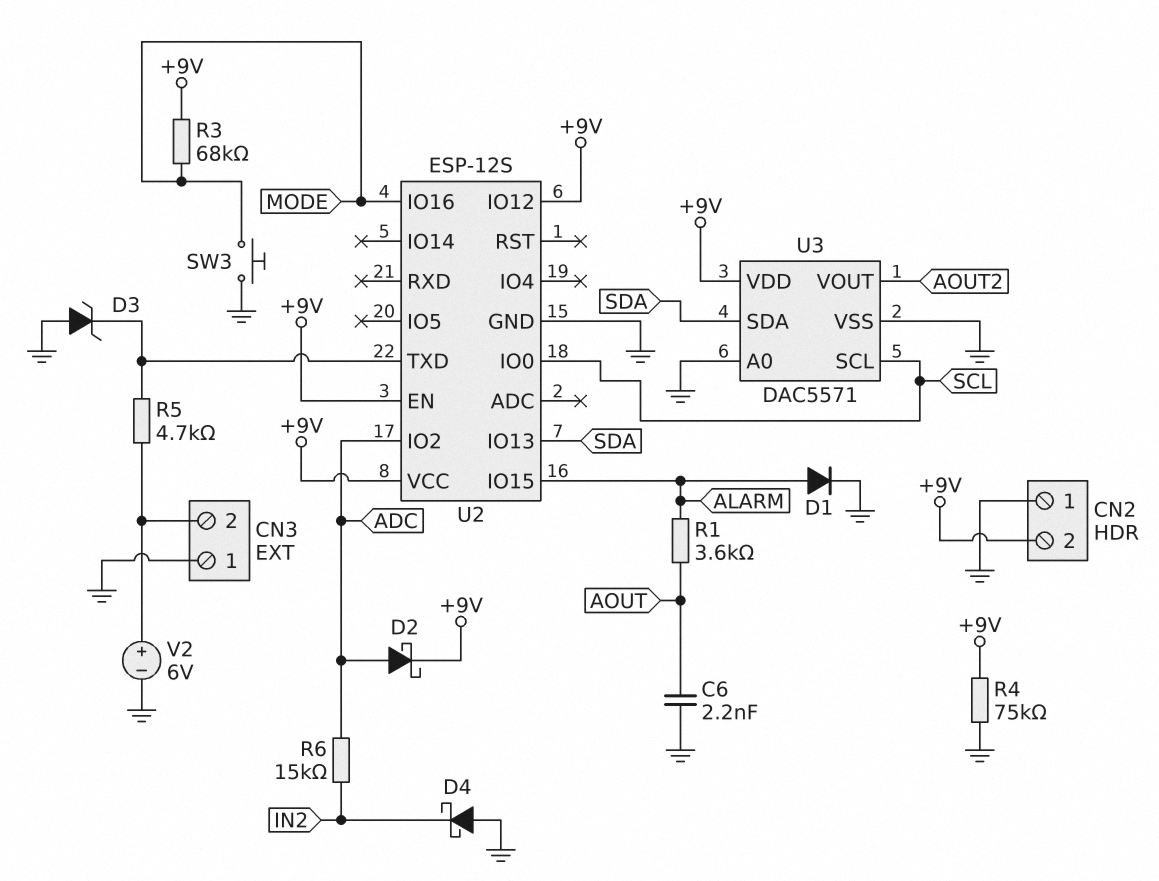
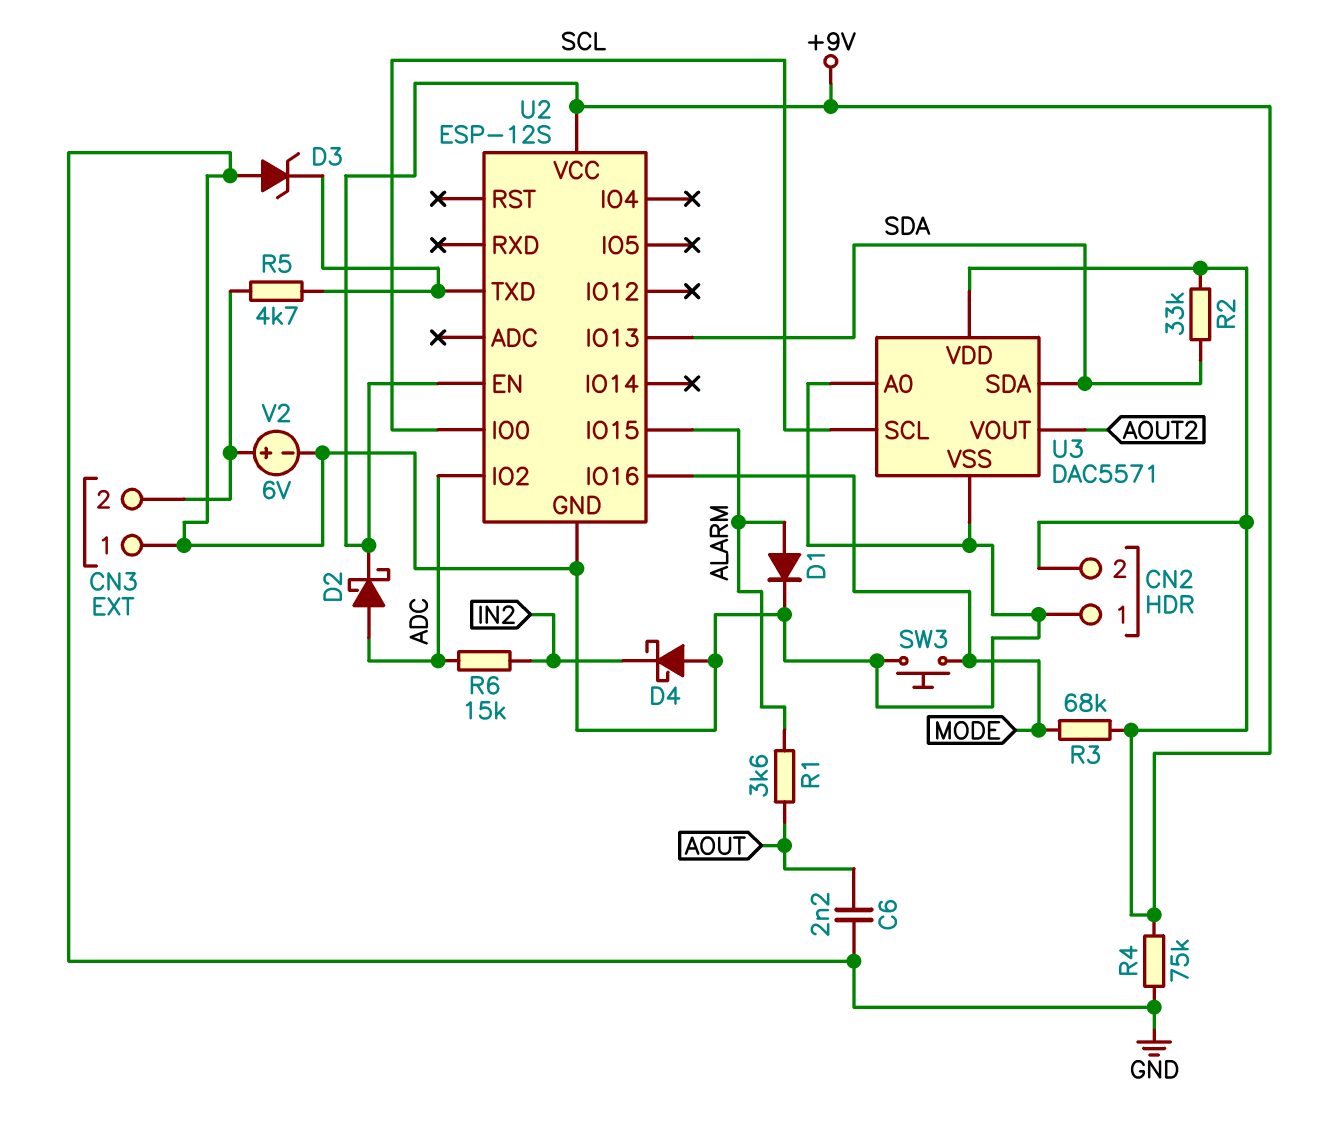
R2: none -> 33k (+9V, SDA)
U2 pin IO12: +9V -> none

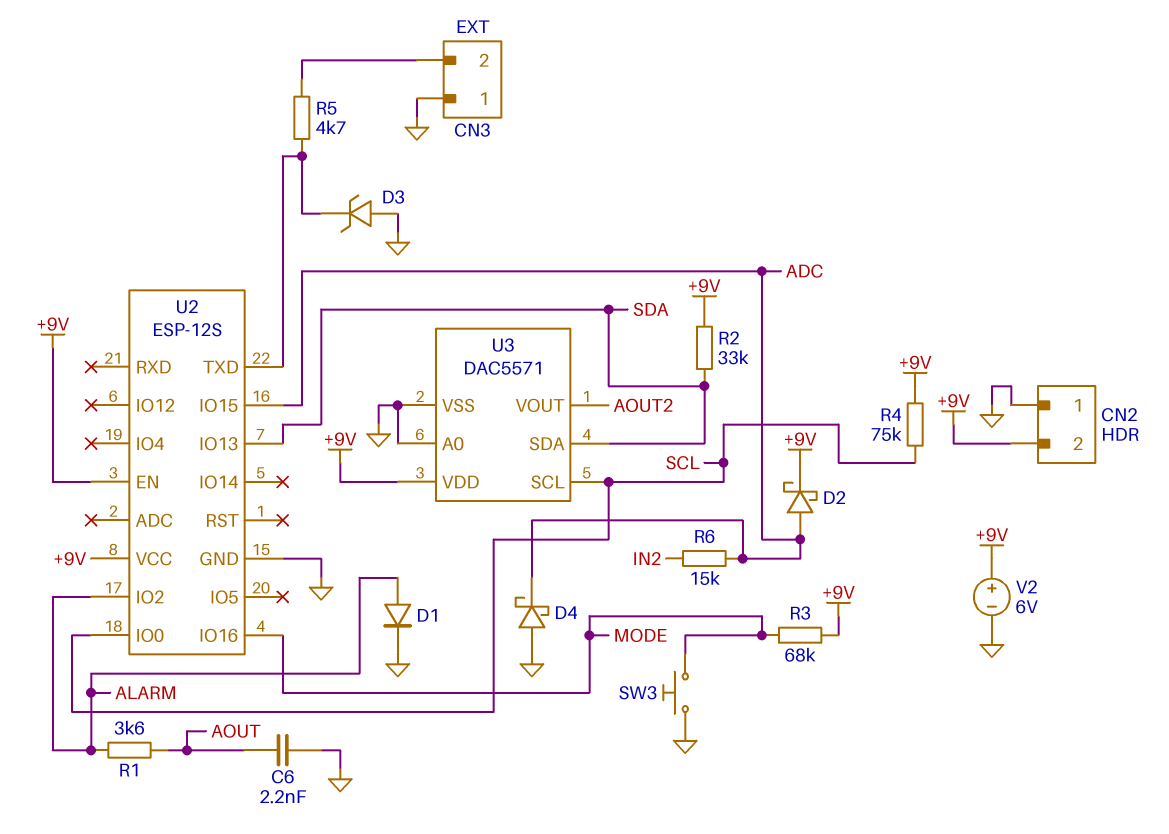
D4: schottky (A GND, K IN2) -> schottky (A GND, K ADC)
R4: 75k (+9V, GND) -> 75k (+9V, SCL)
U2 pin IO2: ADC -> ALARM
U2 pin IO15: ALARM -> ADC
V2: 6V (plus CN3/2, minus GND) -> 6V (plus +9V, minus GND)

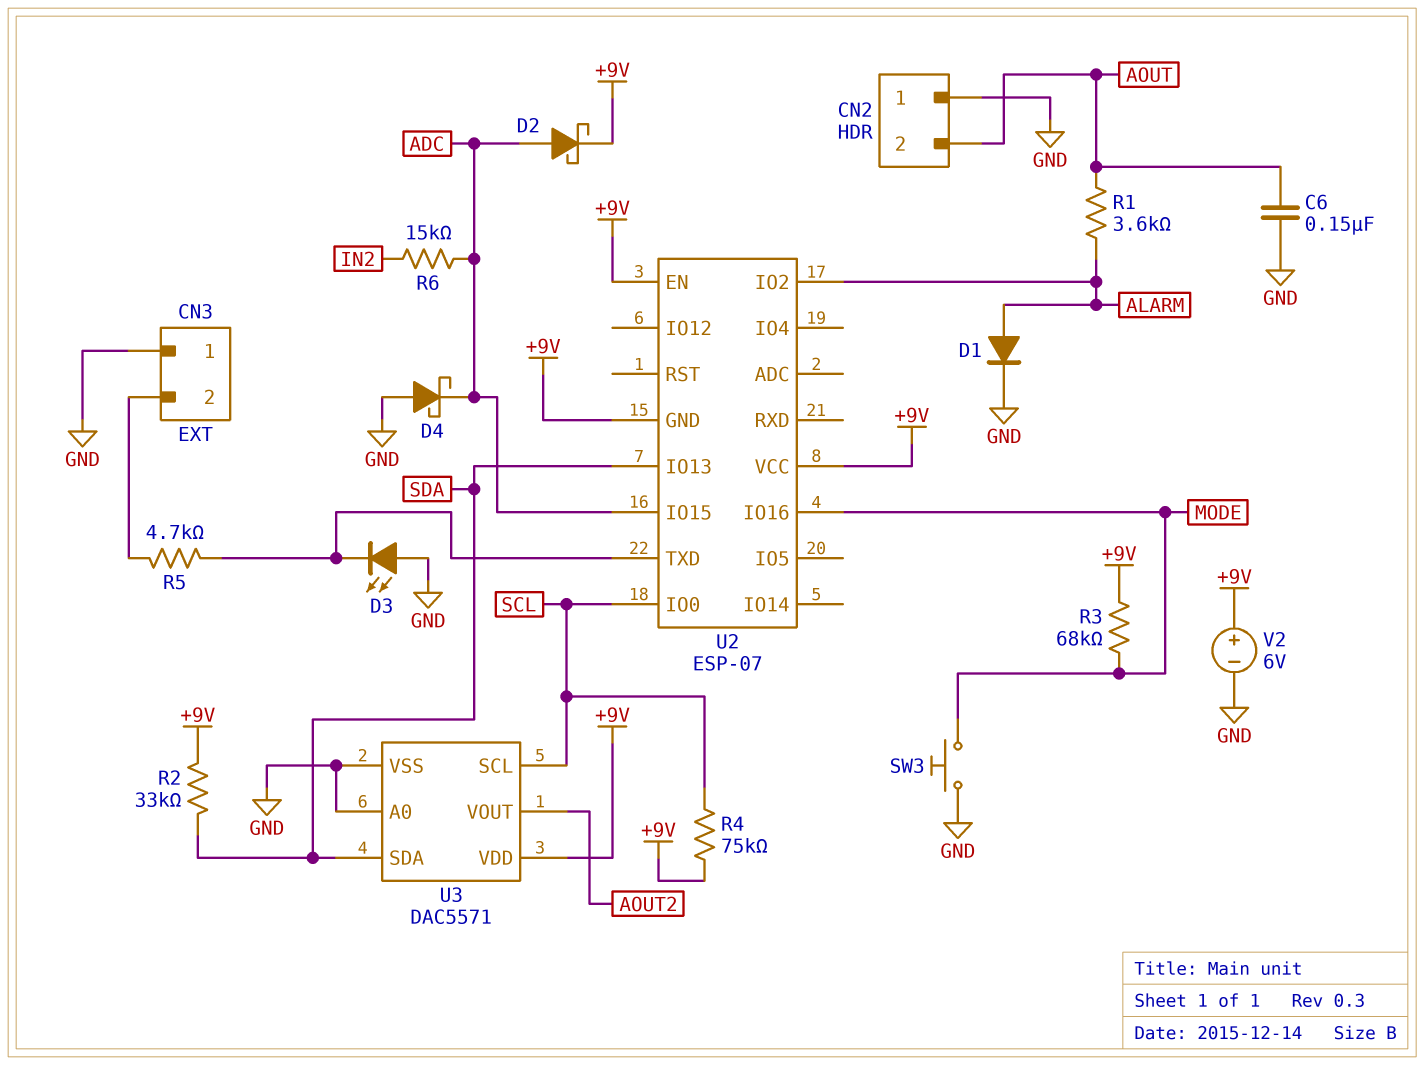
C6: 2.2nF (AOUT, GND) -> 150nF (AOUT, GND)
CN2 pin 2: +9V -> AOUT
D3: zener (A GND, K U2/TXD) -> LED (A GND, K U2/TXD)
U2: ESP-12S -> ESP-07
U2 pin GND: GND -> +9V

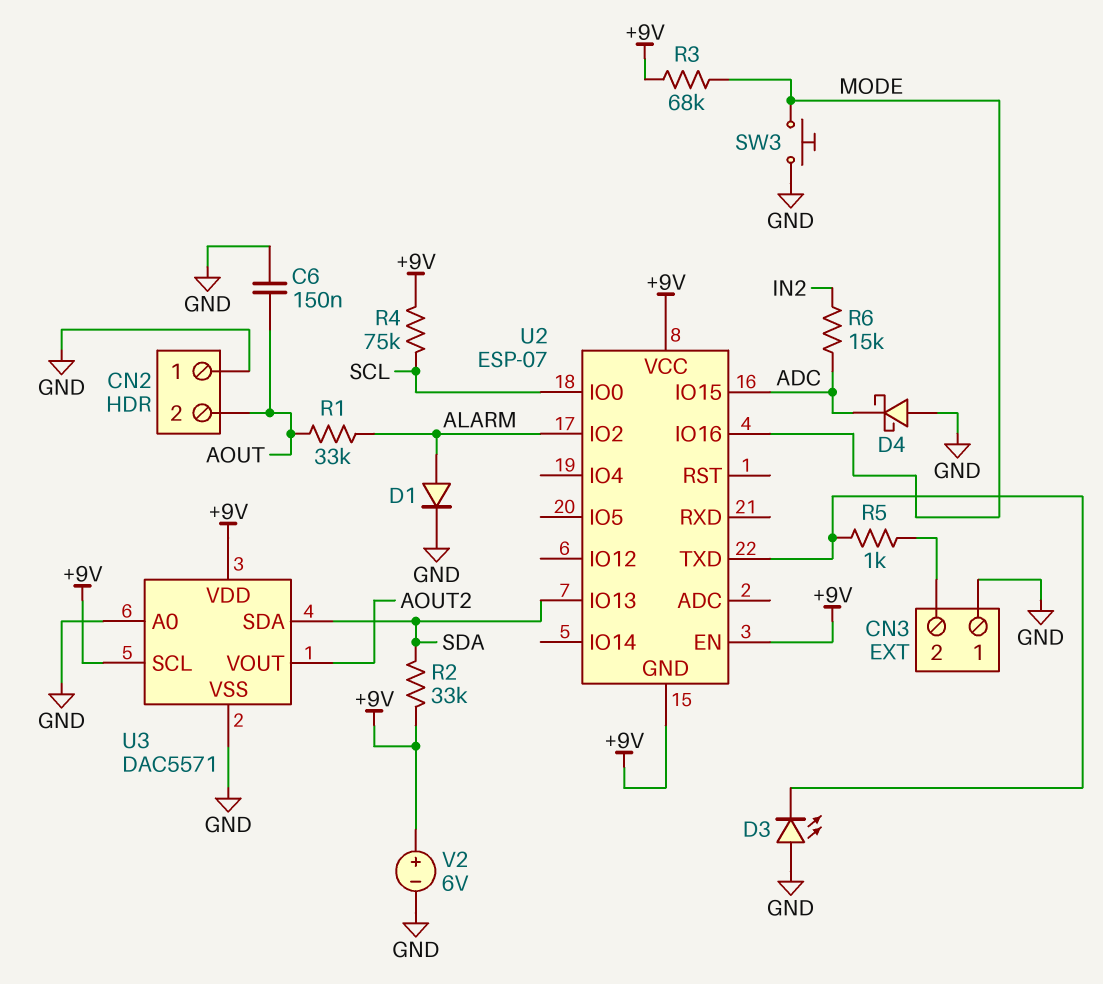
D2: schottky (A ADC, K +9V) -> none
R1: 3.6k (ALARM, AOUT) -> 33k (ALARM, AOUT)
R5: 4.7k (CN3/2, U2/TXD) -> 1k (CN3/2, U2/TXD)
U3 pin SCL: SCL -> +9V

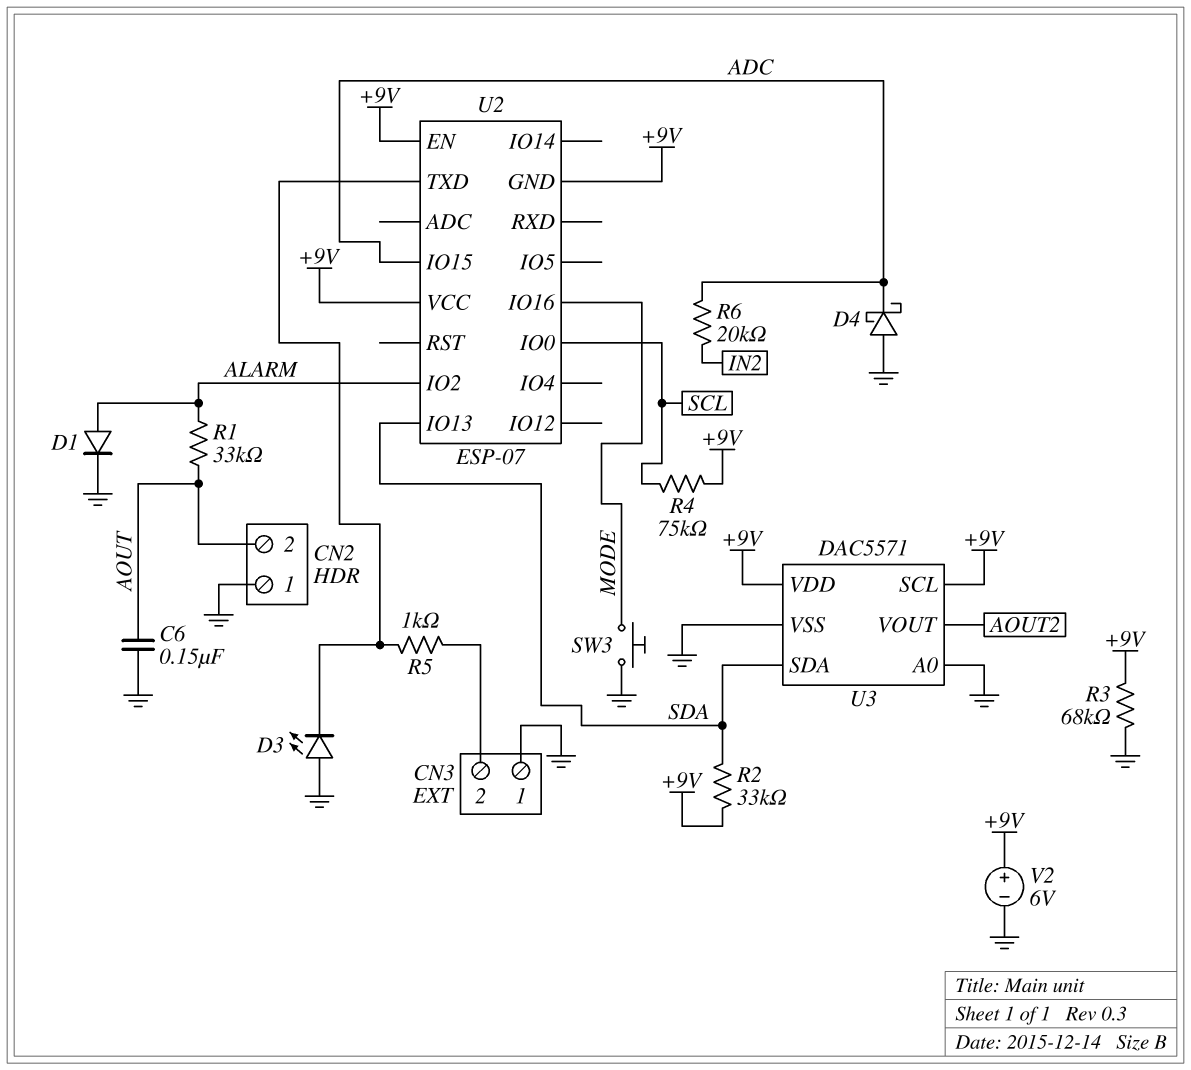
R3: 68k (+9V, MODE) -> 68k (+9V, GND)
R6: 15k (ADC, IN2) -> 20k (ADC, IN2)

